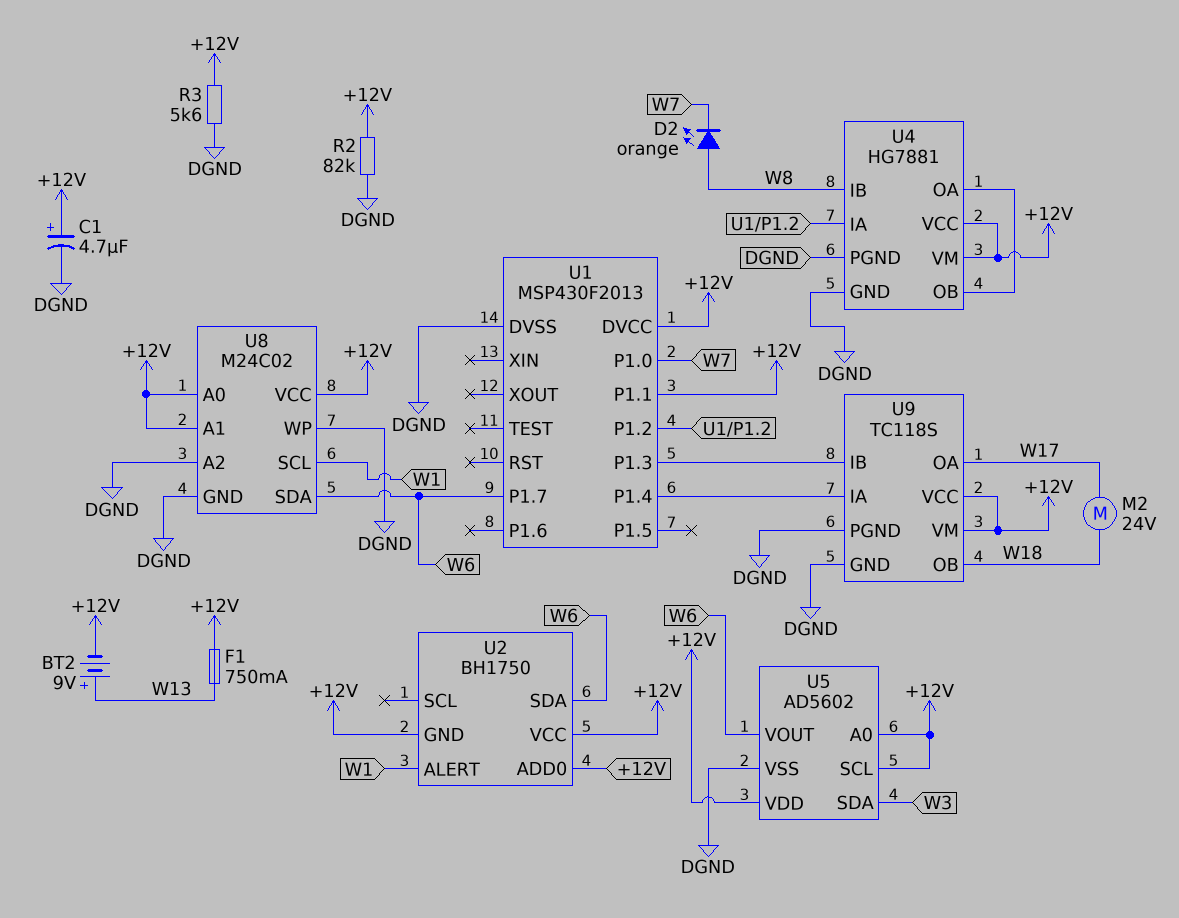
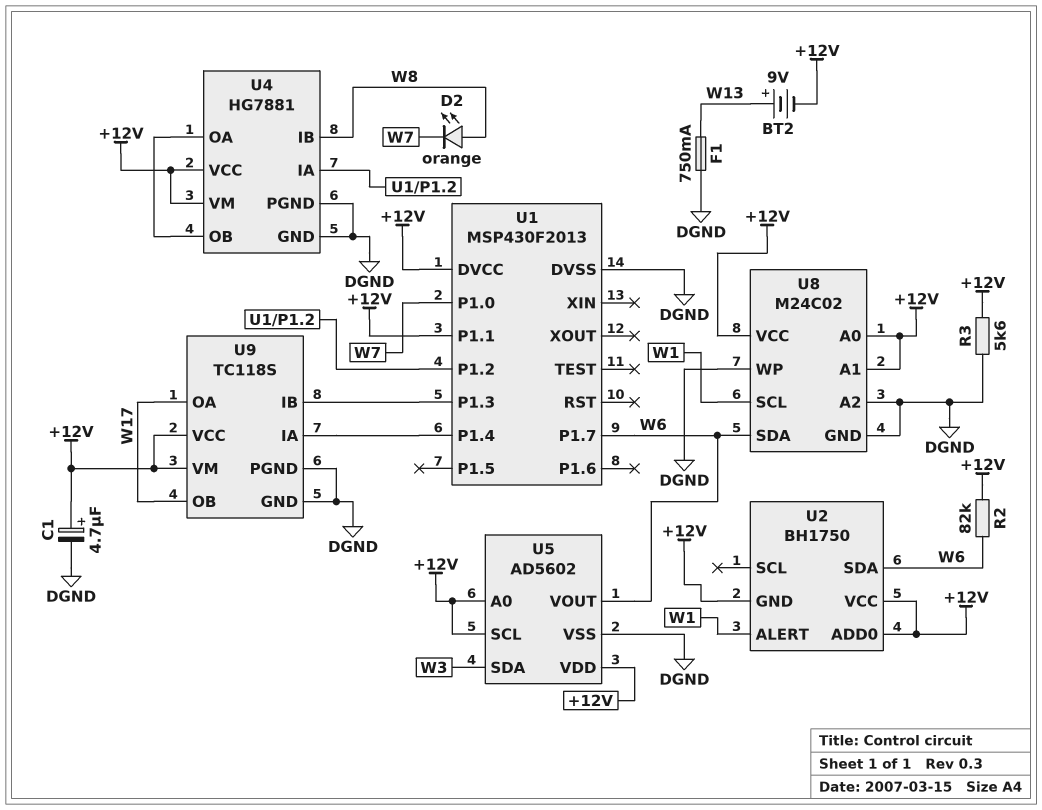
F1: 750mA (+12V, W13) -> 750mA (DGND, W13)
M2: motor 24V (W17, W18) -> none
R2: 82k (+12V, DGND) -> 82k (+12V, W6)
U9 pin OB: W18 -> W17

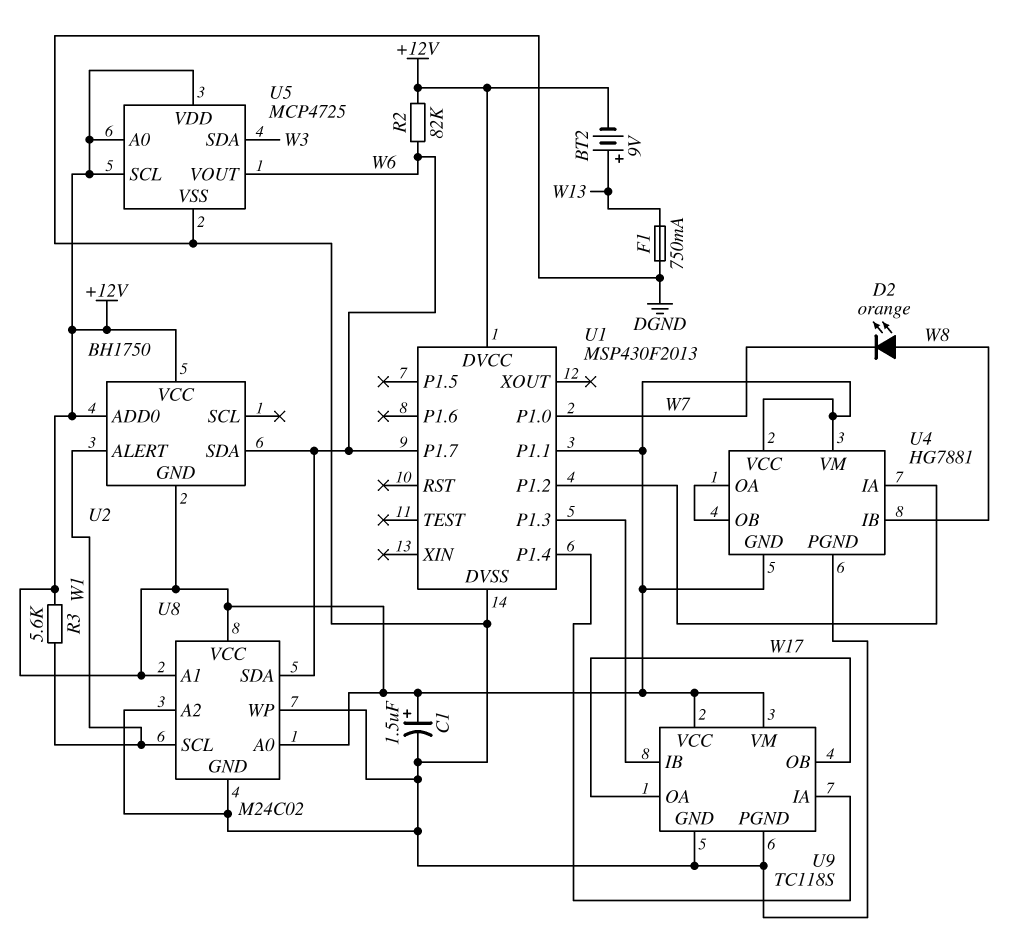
C1: 4.7uF (plus +12V, minus DGND) -> 1.5uF (plus +12V, minus DGND)
R3: 5.6k (+12V, DGND) -> 5.6k (+12V, W1)
U4 pin GND: DGND -> +12V
U5: AD5602 -> MCP4725

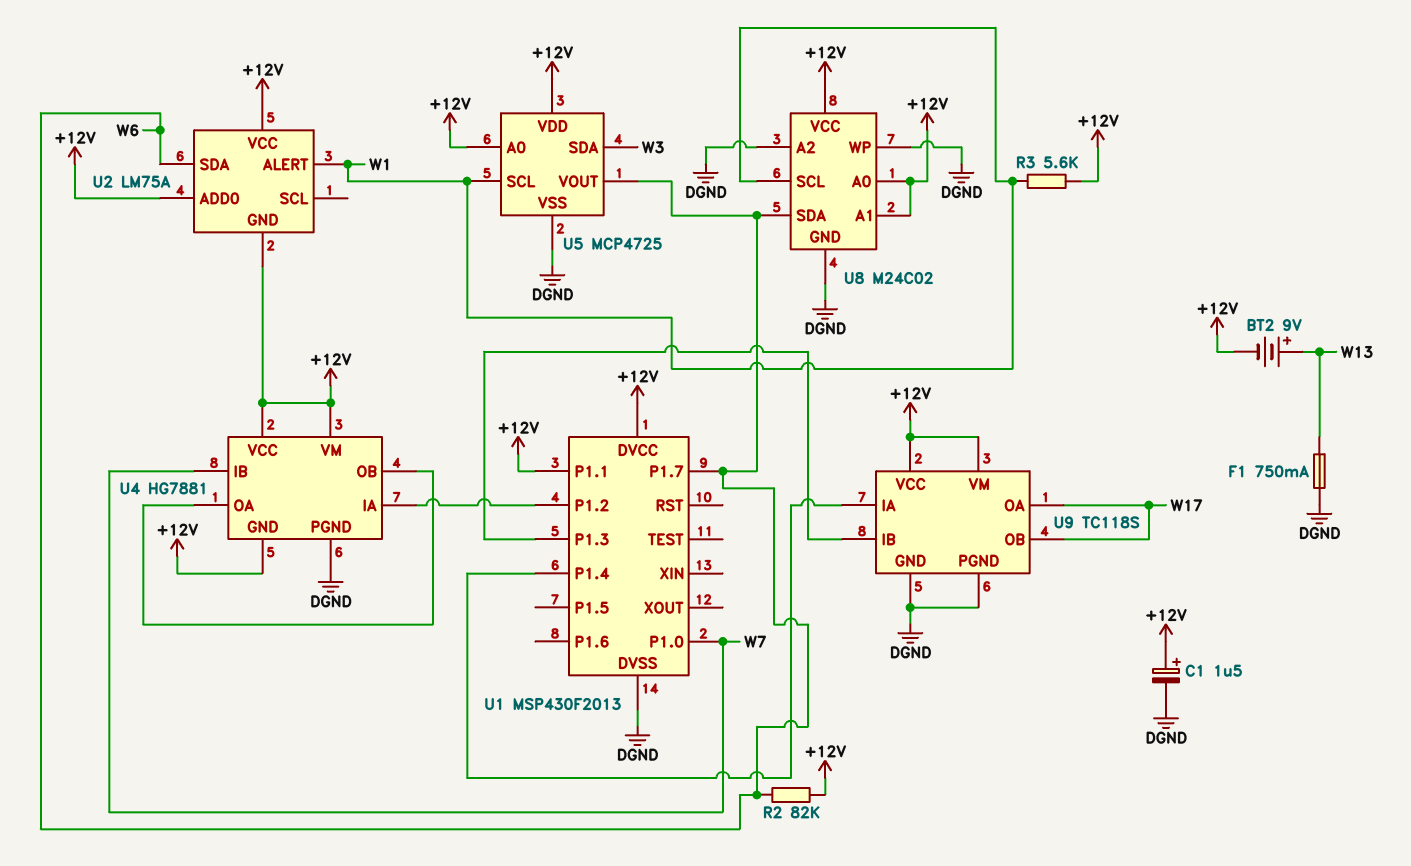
D2: LED orange (A W8, K W7) -> none
U2: BH1750 -> LM75A
U4 pin IB: W8 -> W7
U5 pin SCL: +12V -> W1

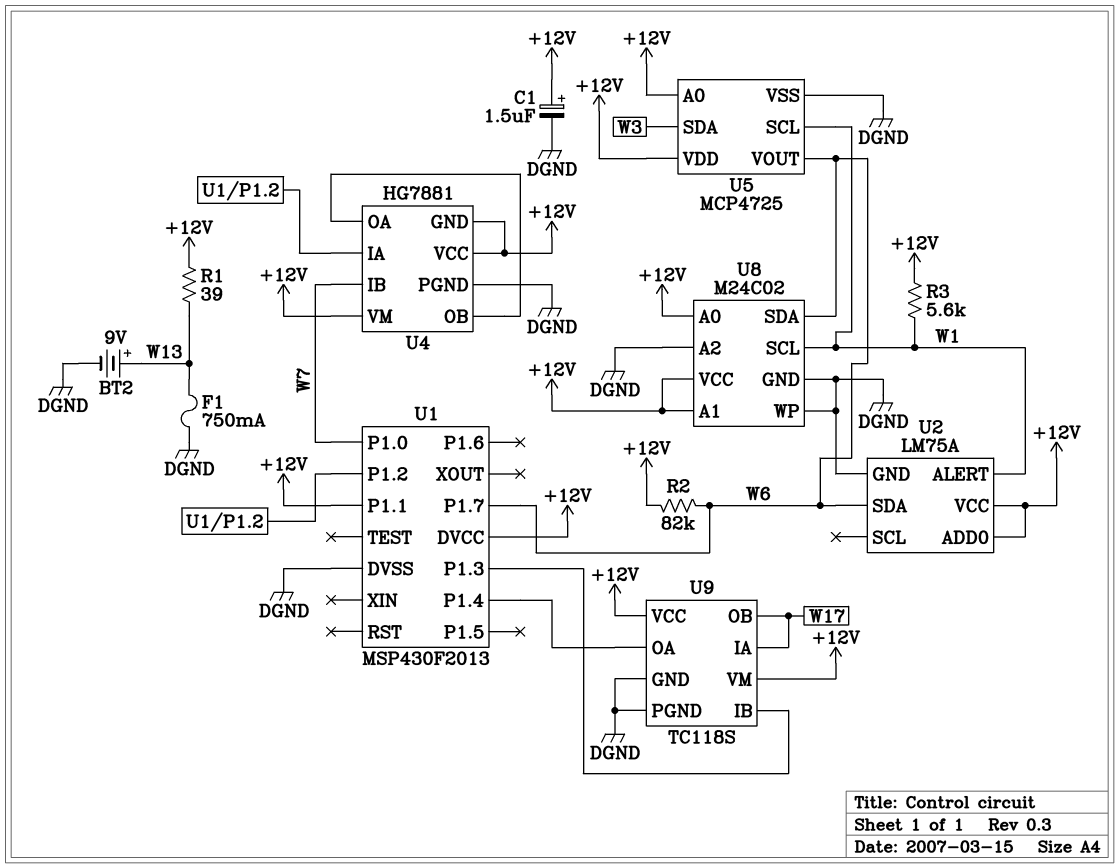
BT2: 9V (plus W13, minus +12V) -> 9V (plus W13, minus DGND)
R1: none -> 39 (+12V, W13)
U2 pin GND: +12V -> DGND
U9 pin IA: U1/P1.4 -> W17
U9 pin OA: W17 -> U1/P1.4

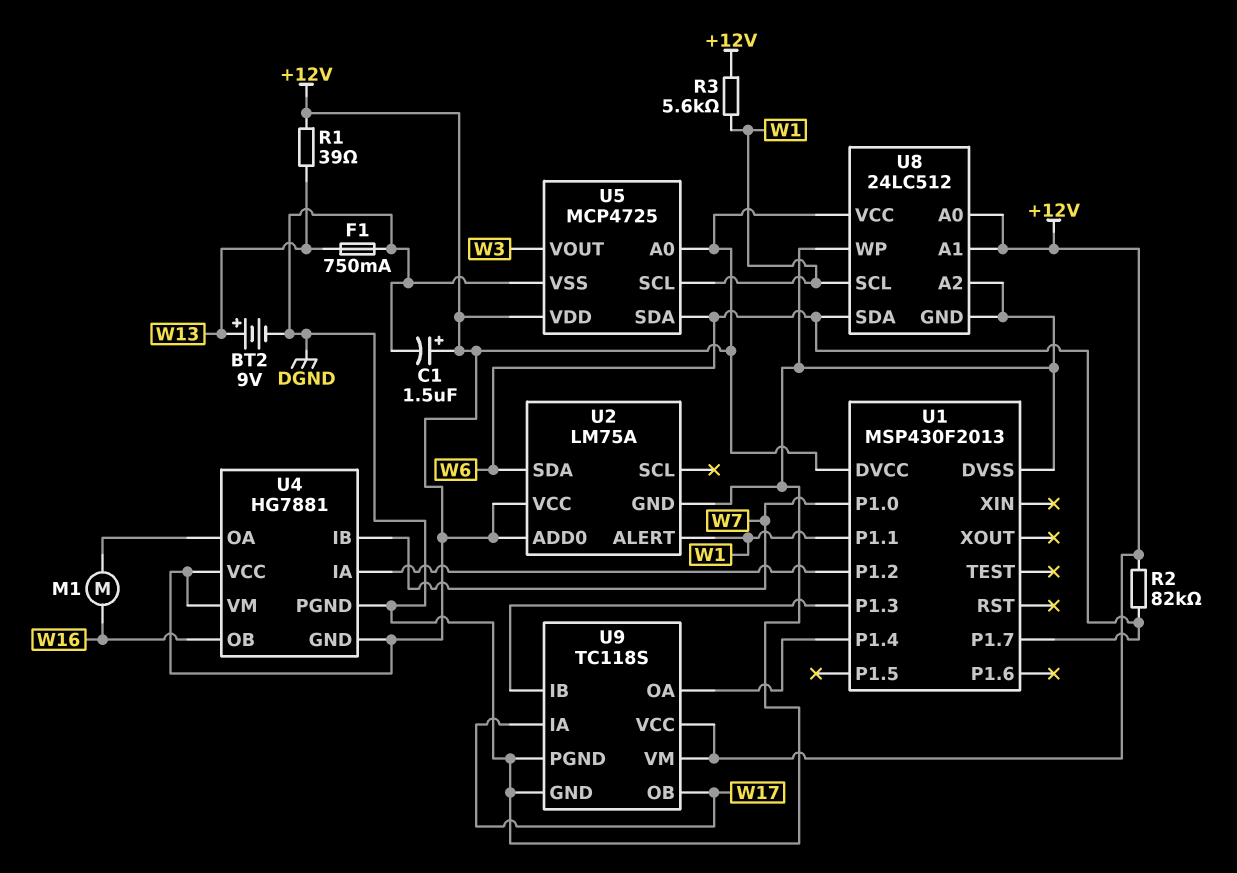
M1: none -> motor (U4/OA, W16)
U1 pin P1.1: +12V -> W1
U4 pin OB: U4/OA -> W16
U5 pin SDA: W3 -> W6
U5 pin VOUT: W6 -> W3
U8: M24C02 -> 24LC512

